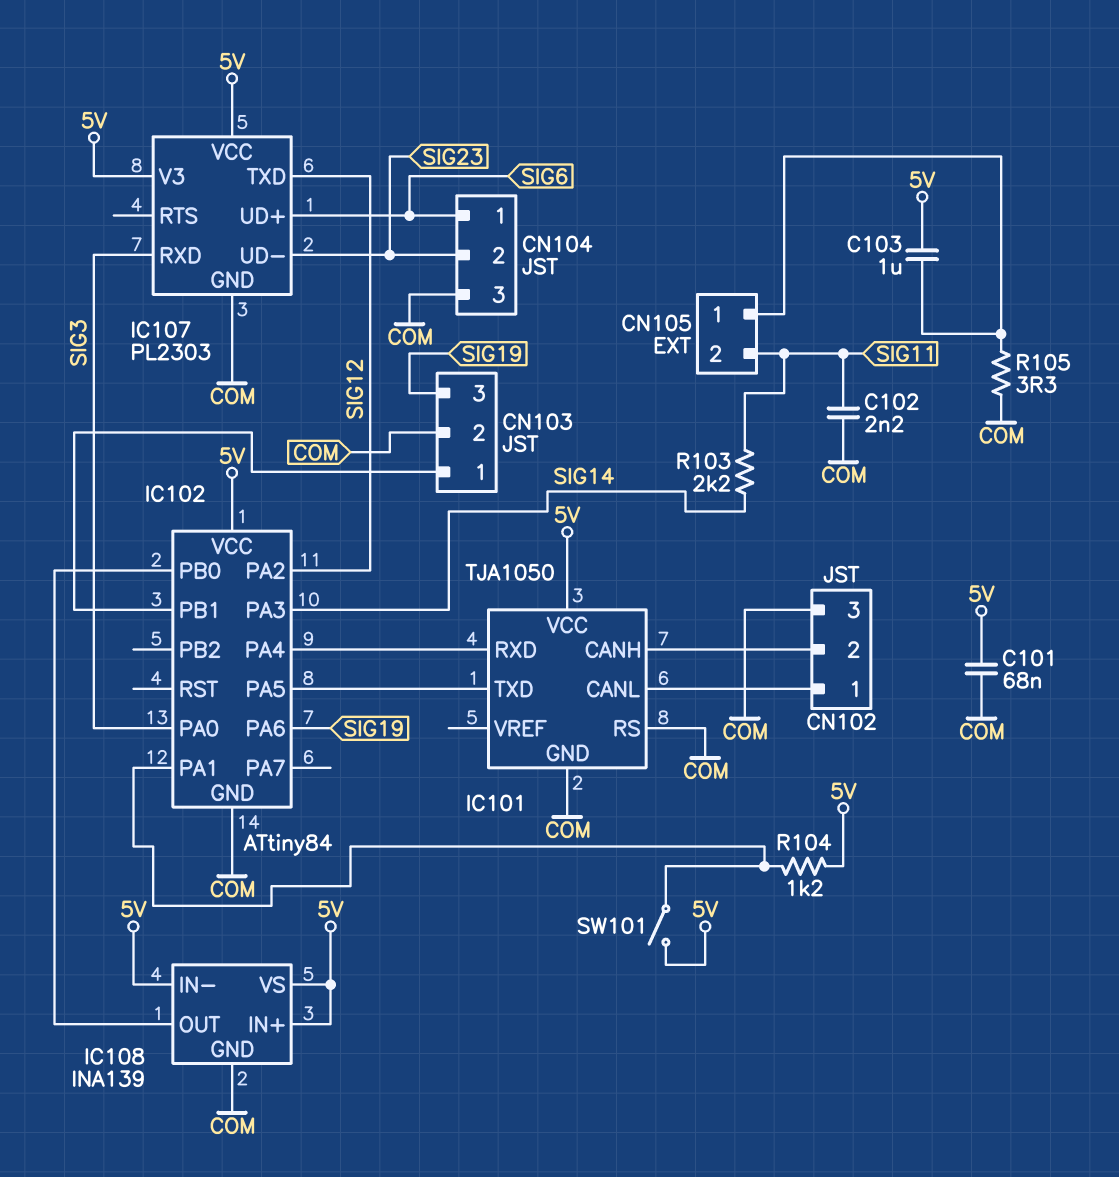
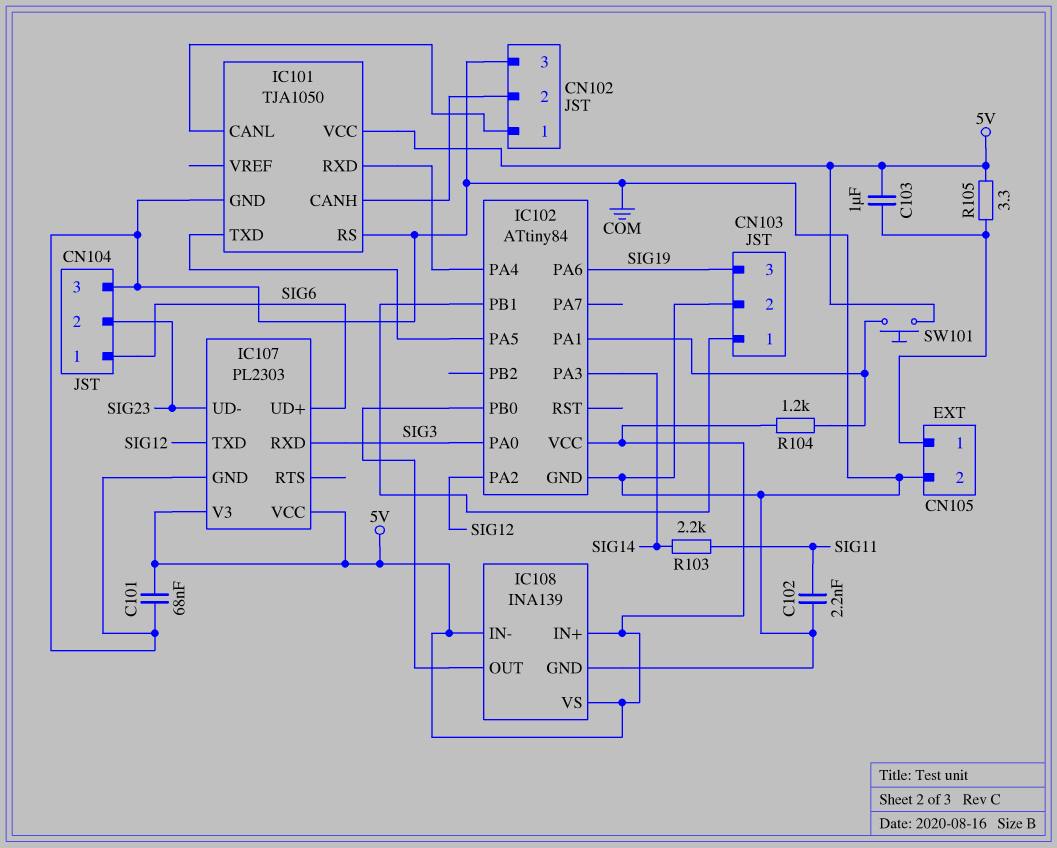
CN105 pin 2: SIG11 -> COM
R105: 3.3 (CN105/1, COM) -> 3.3 (5V, CN105/1)
SW101: switch (5V, IC102/PA1) -> button (5V, IC102/PA1)

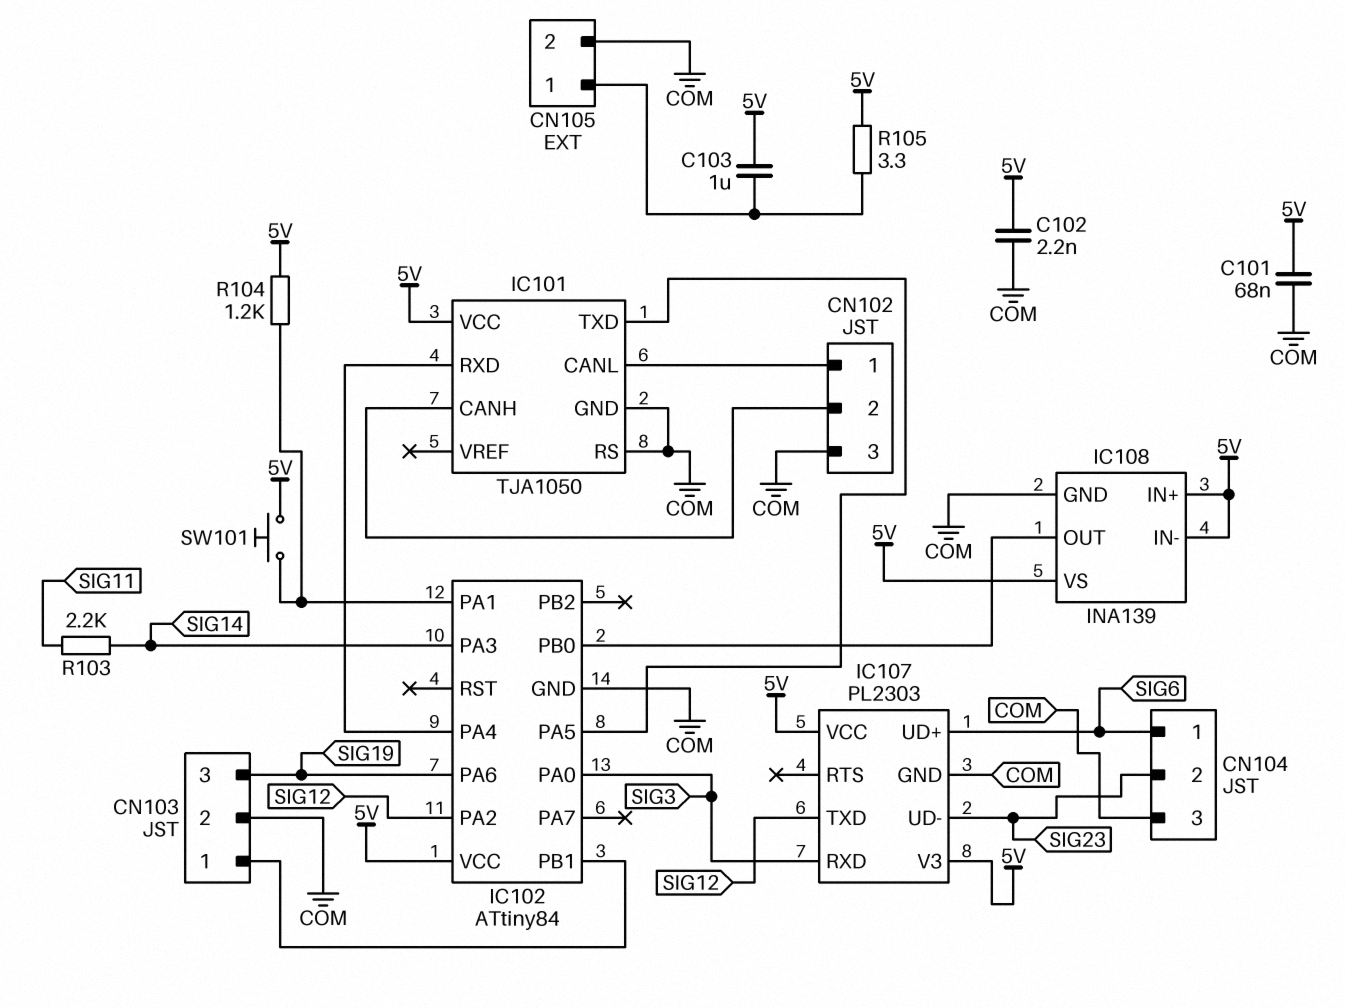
C102: 2.2nF (COM, SIG11) -> 2.2nF (5V, COM)

